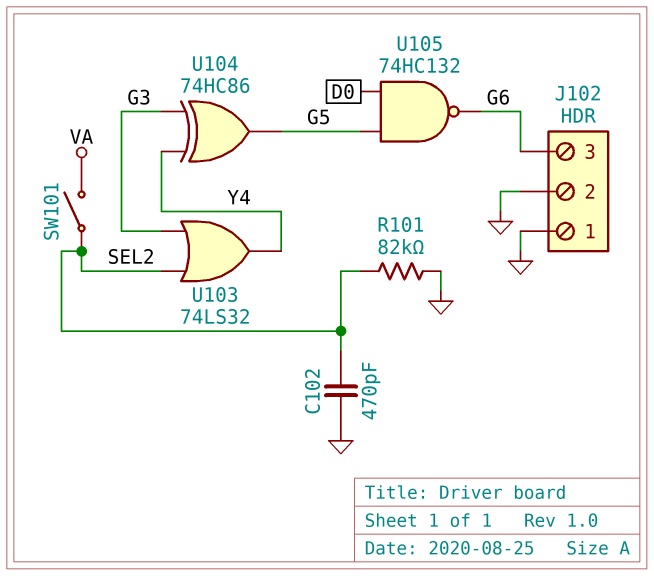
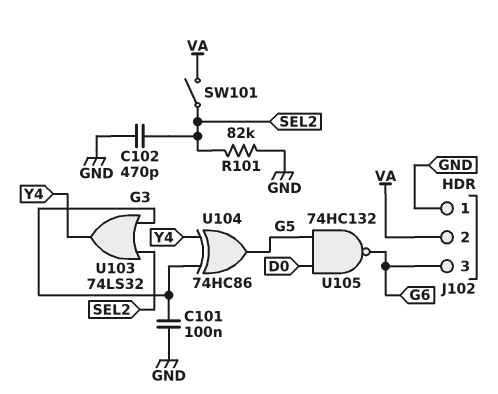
C101: none -> 100nF (G3, GND)
J102 pin 2: GND -> VA

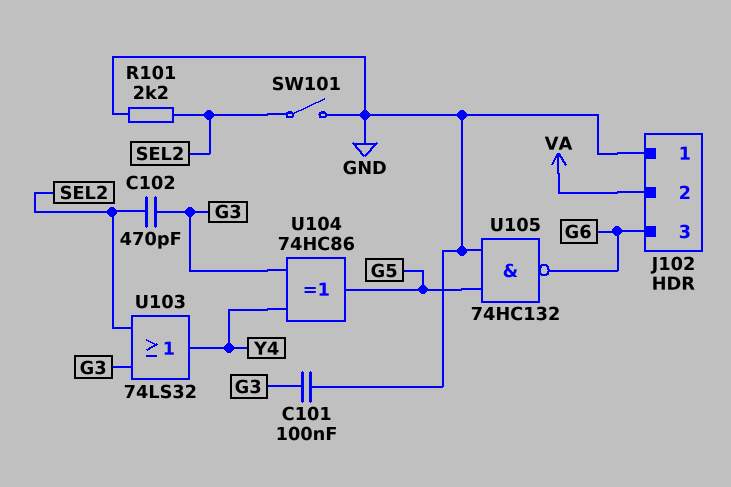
C102: 470pF (GND, SEL2) -> 470pF (G3, SEL2)
R101: 82k (GND, SEL2) -> 2.2k (GND, SEL2)
SW101: switch (SEL2, VA) -> switch (GND, SEL2)
U105: NAND 74HC132 (in D0, in G5, out G6) -> NAND 74HC132 (in G5, in GND, out G6)

